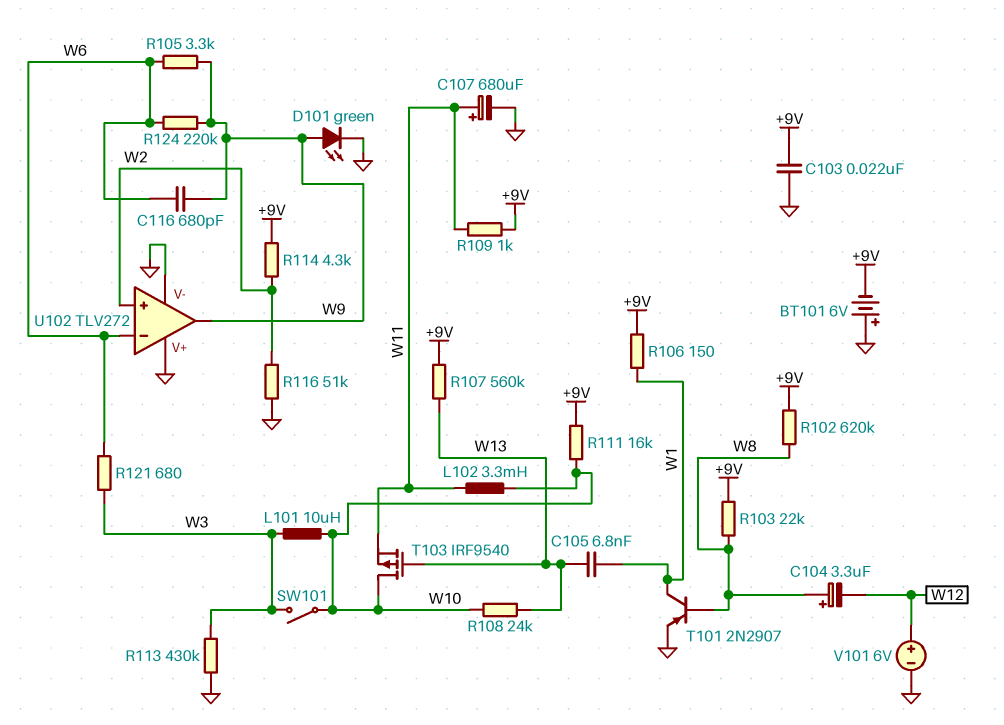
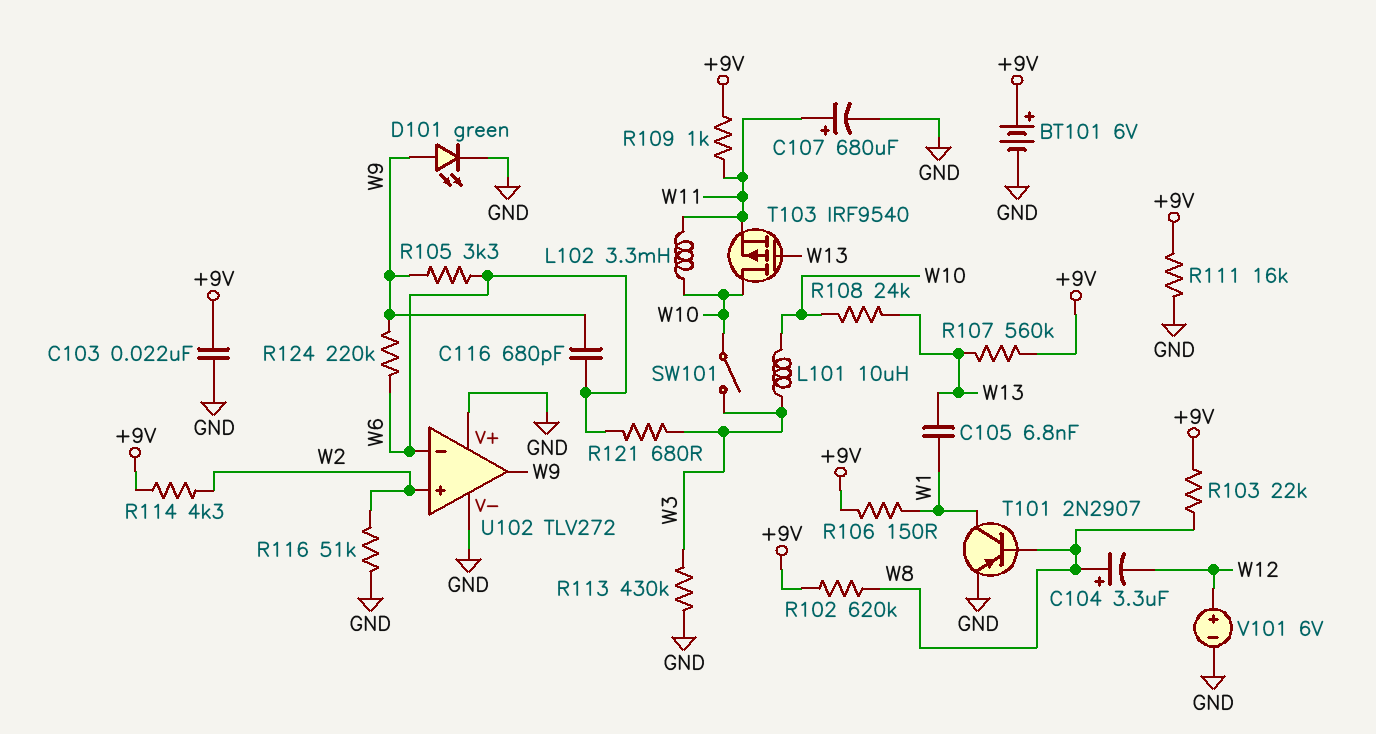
BT101: 6V (plus GND, minus +9V) -> 6V (plus +9V, minus GND)
R111: 16k (+9V, W10) -> 16k (+9V, GND)

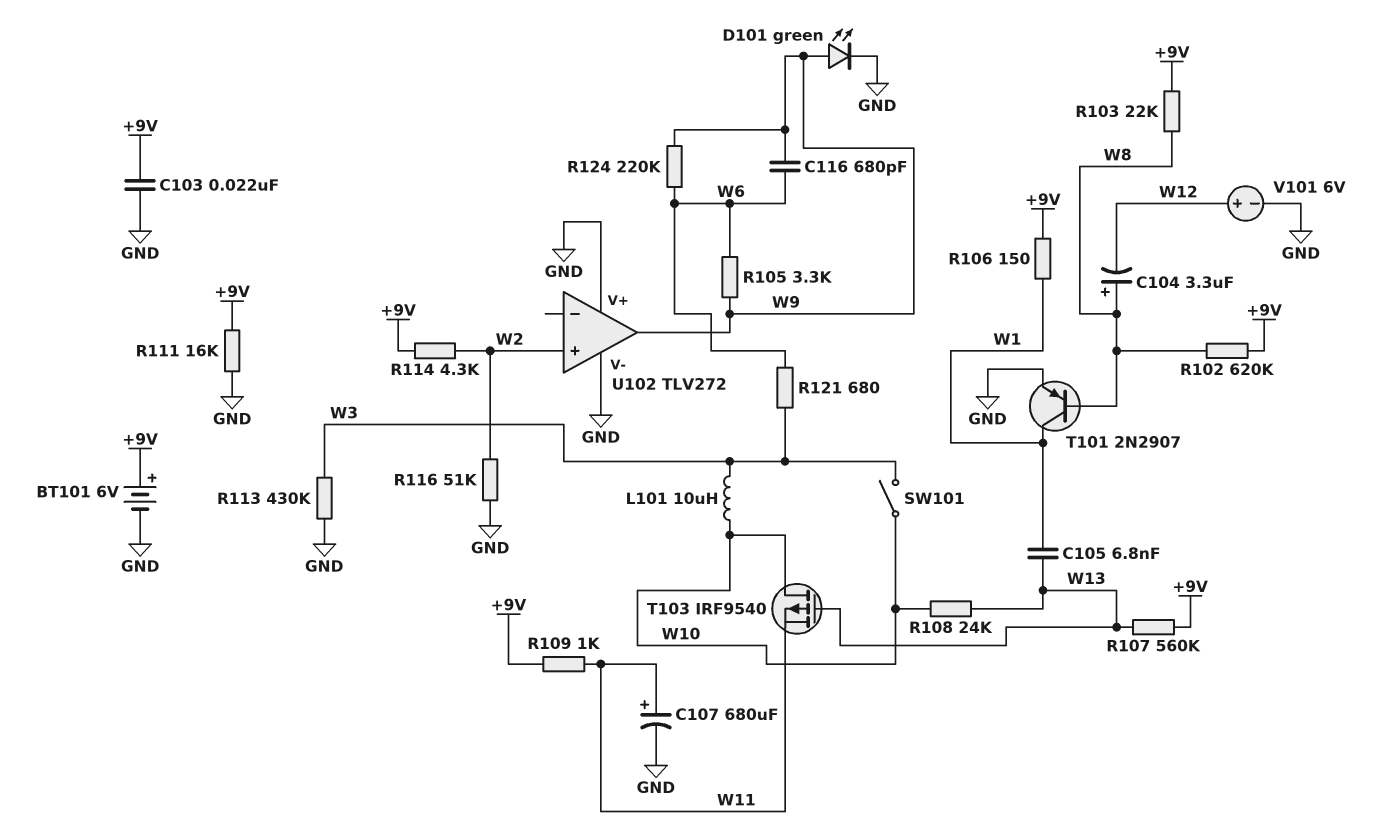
L102: 3.3mH (W10, W11) -> none
U102 pin in-: W6 -> none

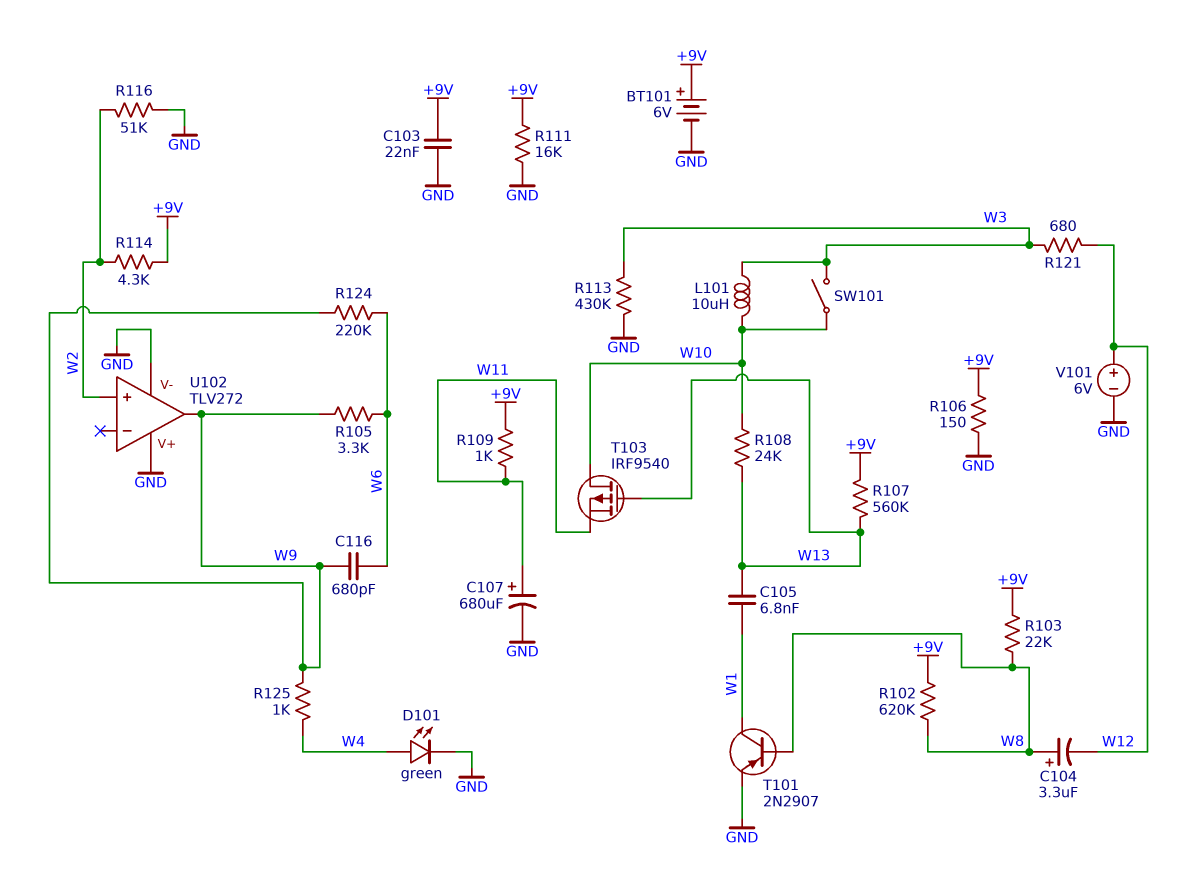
D101: LED green (A W9, K GND) -> LED green (A W4, K GND)
R106: 150 (+9V, W1) -> 150 (+9V, GND)
R121: 680 (W3, W6) -> 680 (W3, W12)
R125: none -> 1k (W4, W9)

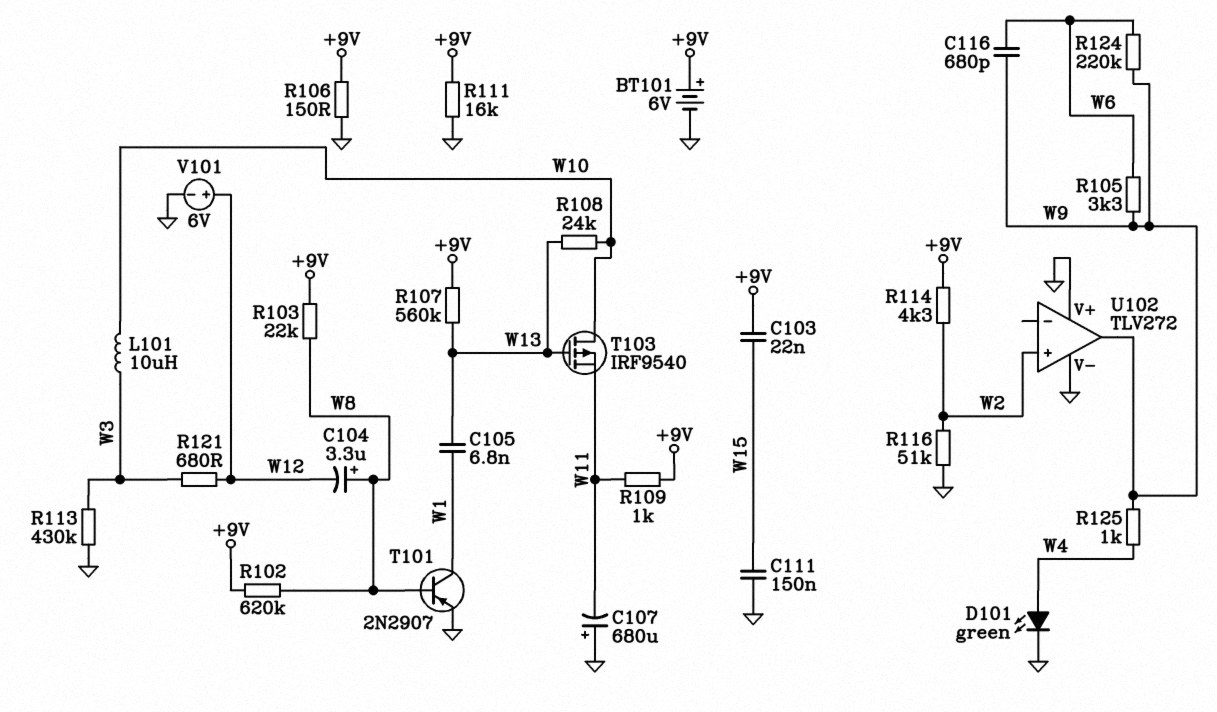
C103: 22nF (+9V, GND) -> 22nF (+9V, W15)
C107: 680uF (plus W11, minus GND) -> 680uF (plus GND, minus W11)
C111: none -> 150nF (GND, W15)
SW101: switch (W3, W10) -> none

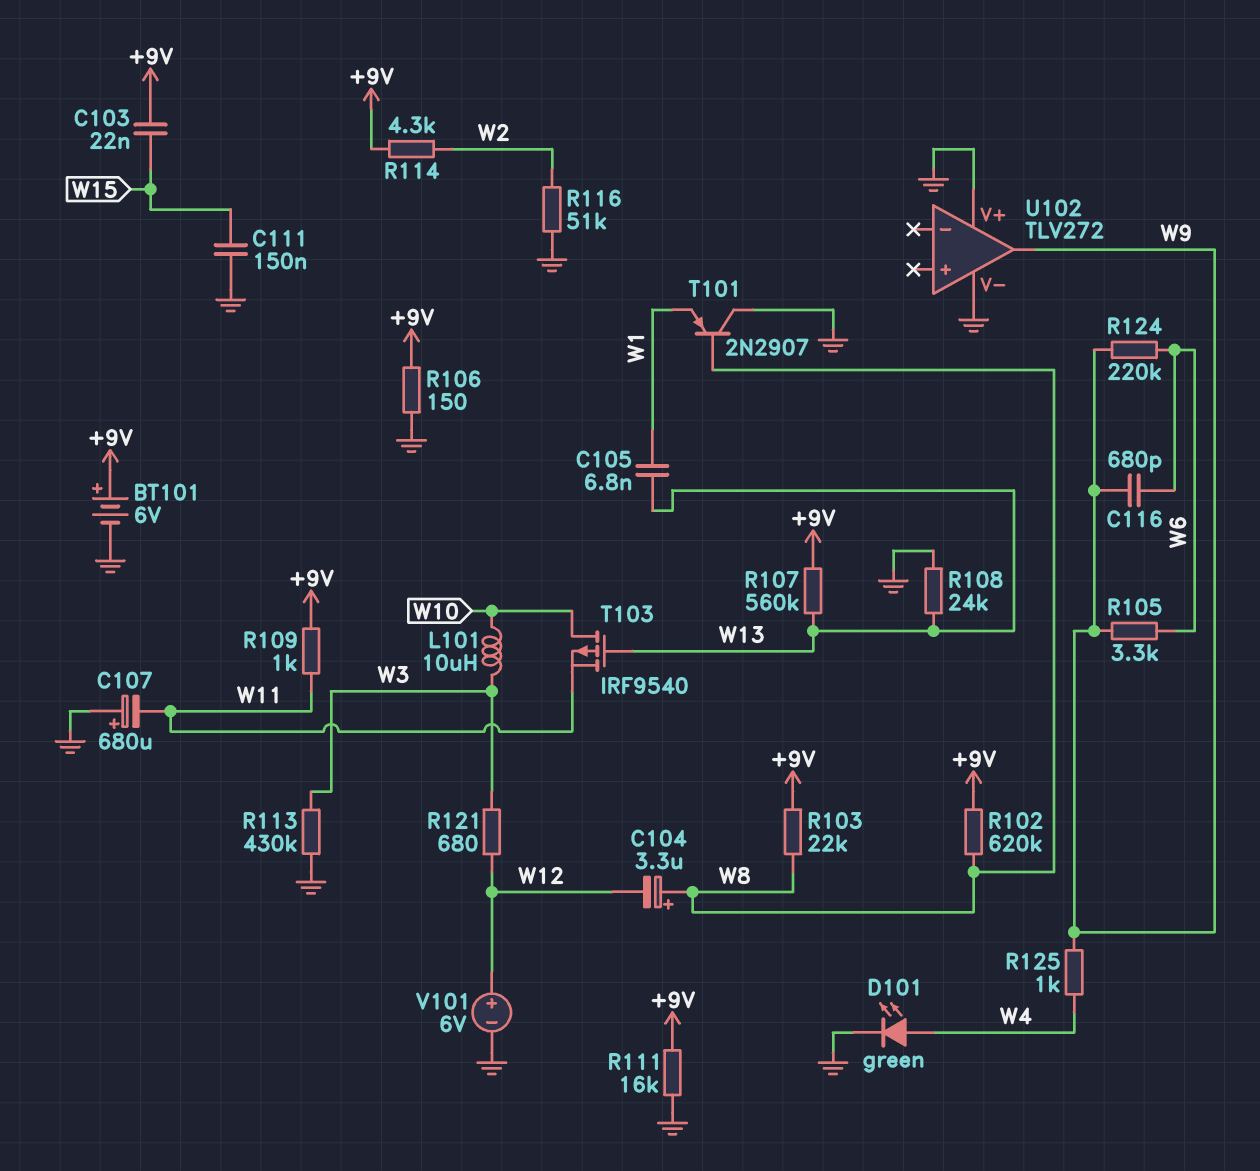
R108: 24k (W10, W13) -> 24k (GND, W13)
T101: PNP 2N2907 (B W8, C W1, E GND) -> PNP 2N2907 (B W8, C GND, E W1)
U102 pin in+: W2 -> none

